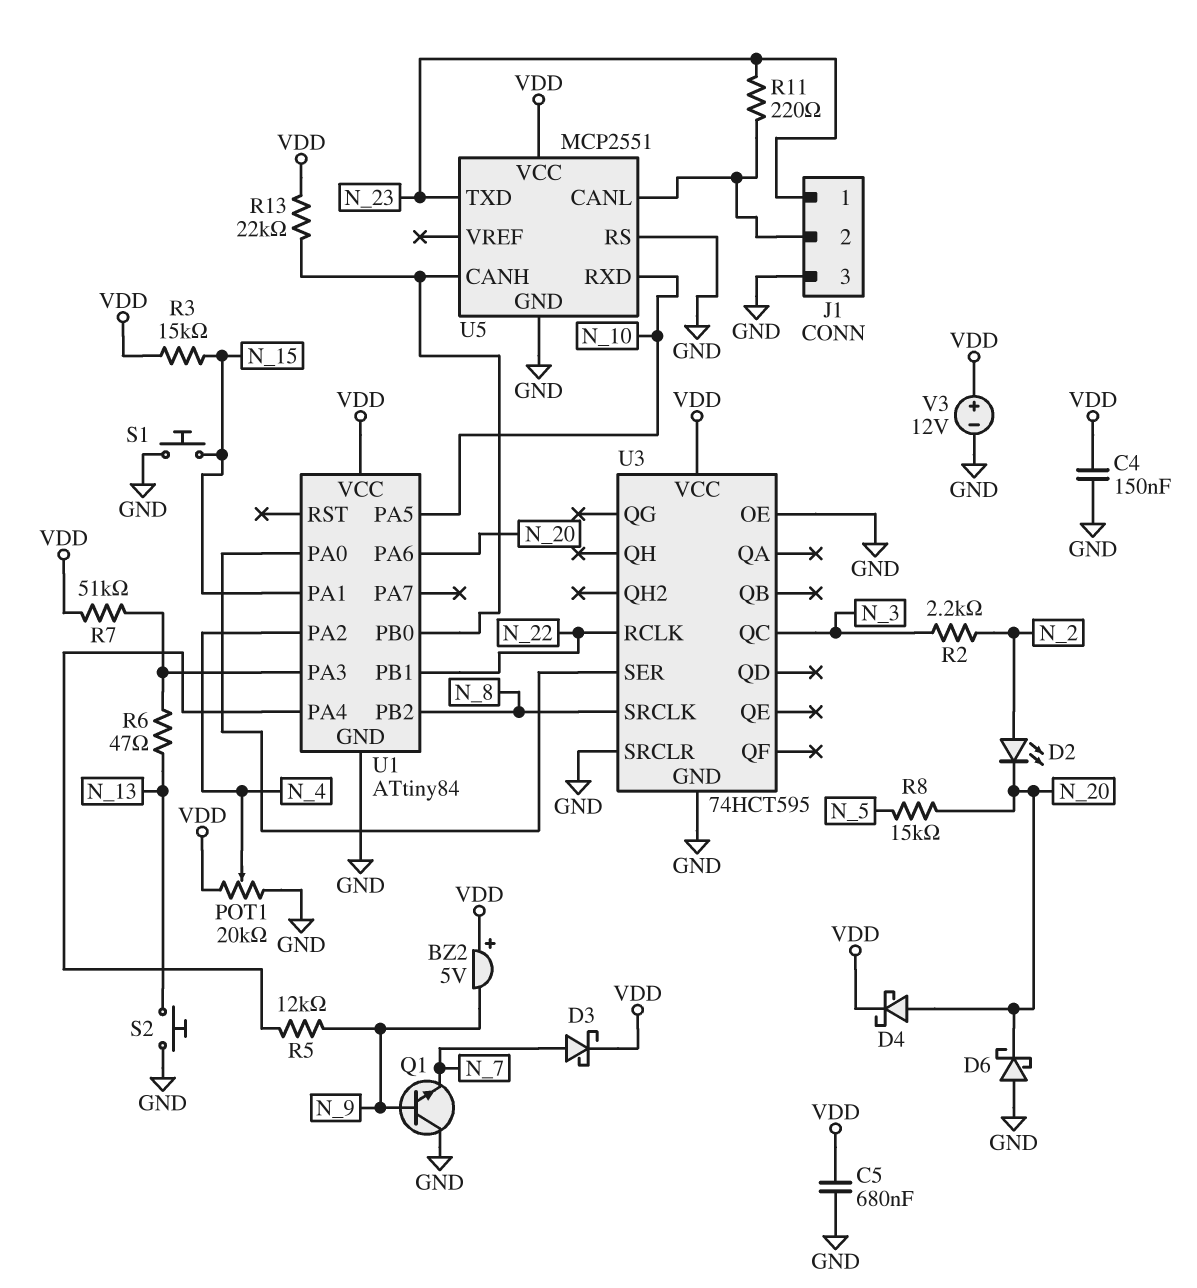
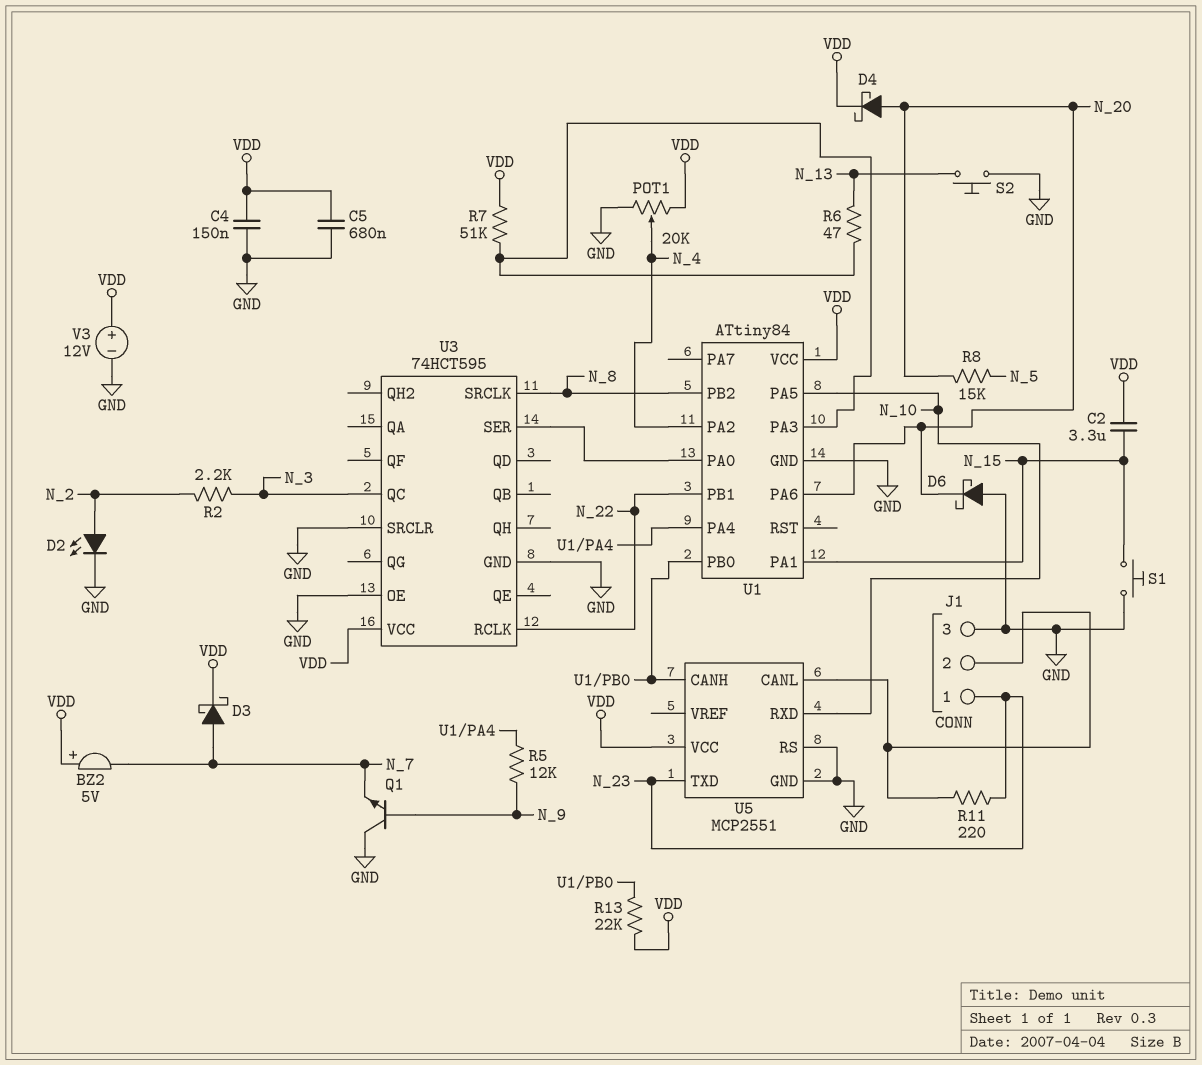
BZ2: buzzer 5V (plus VDD, minus N_9) -> buzzer 5V (plus VDD, minus N_7)
C2: none -> 3.3uF (N_15, VDD)
D2: LED (A N_2, K N_20) -> LED (A N_2, K GND)
R3: 15k (N_15, VDD) -> none

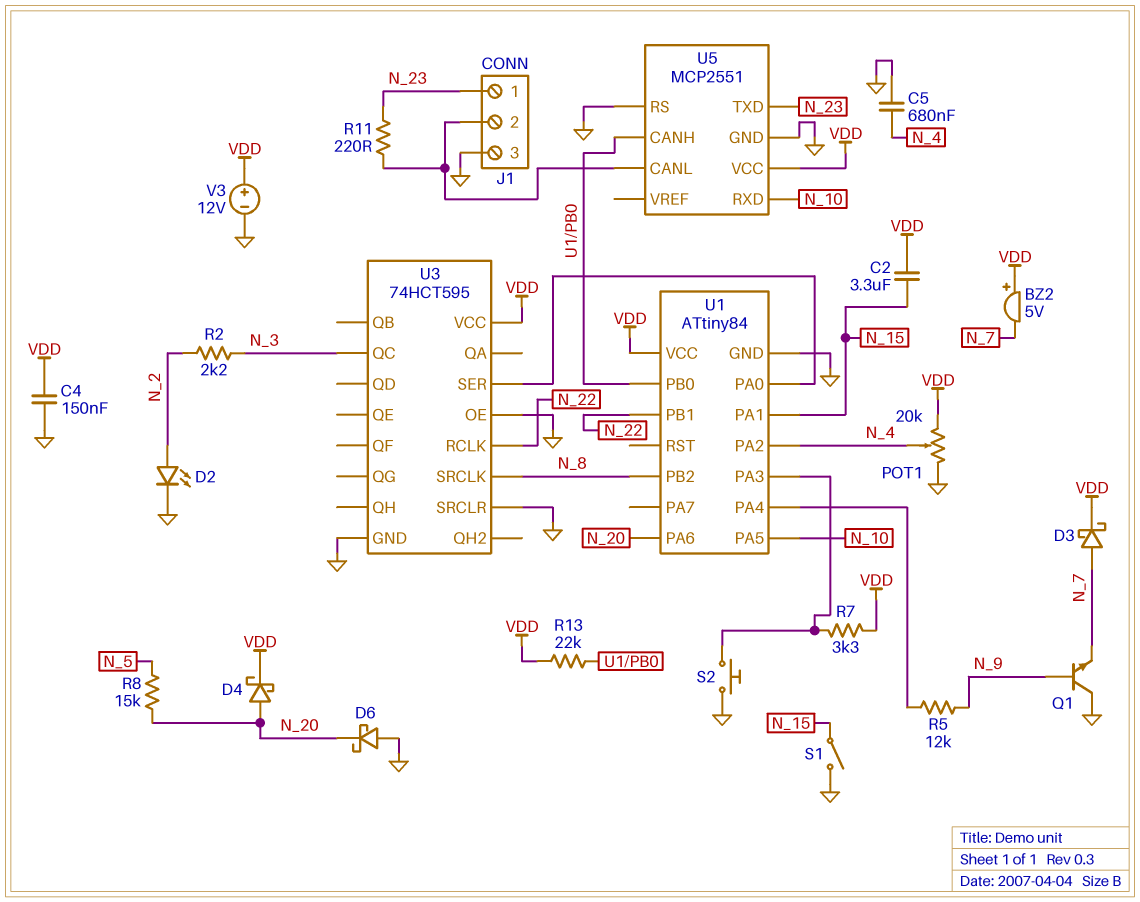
C5: 680nF (GND, VDD) -> 680nF (GND, N_4)
R6: 47 (N_13, U1/PA3) -> none
R7: 51k (U1/PA3, VDD) -> 3.3k (U1/PA3, VDD)
S1: button (GND, N_15) -> switch (GND, N_15)
S2: button (GND, N_13) -> button (GND, U1/PA3)

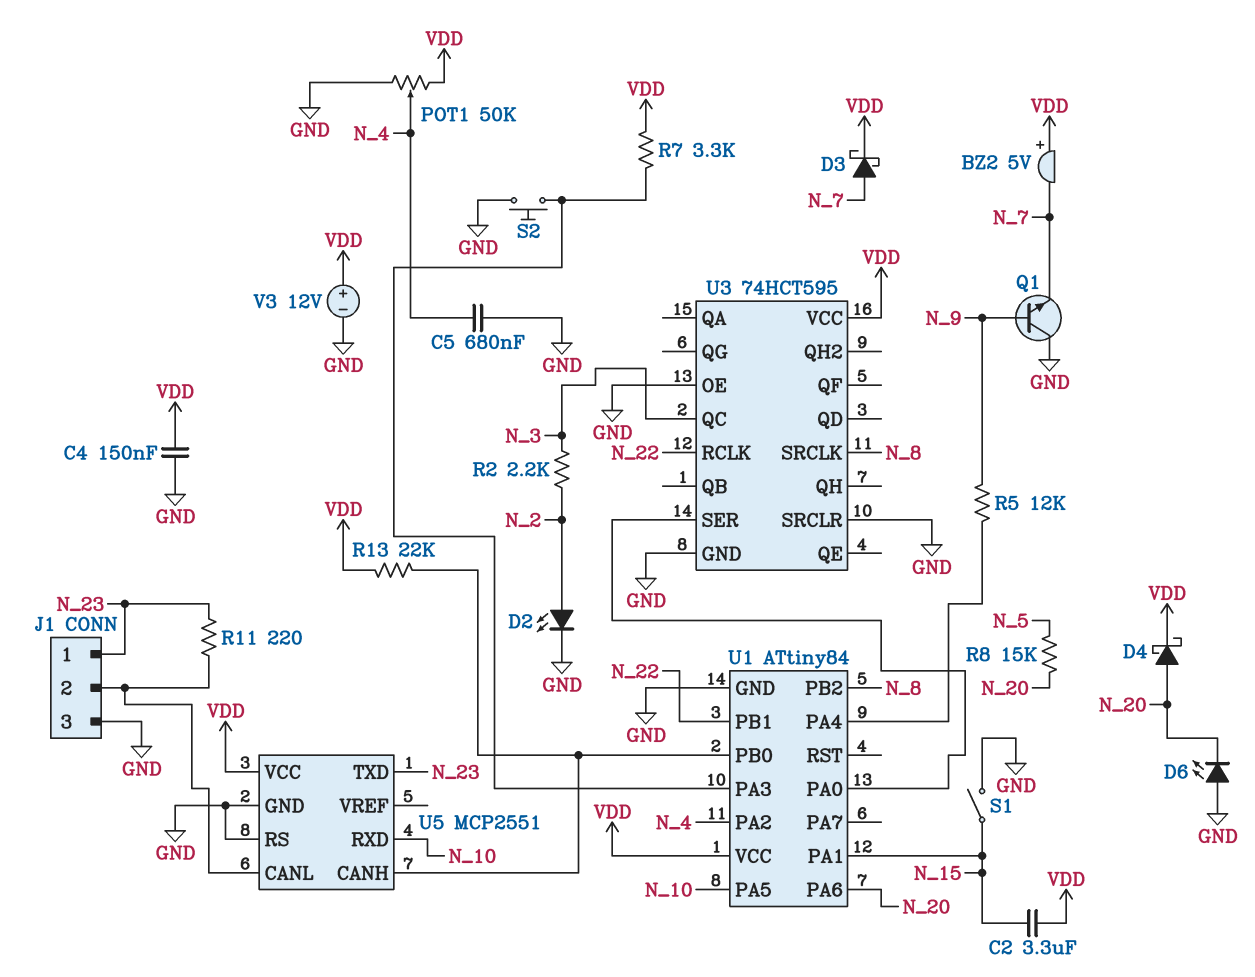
D6: schottky (A GND, K N_20) -> LED (A GND, K N_20)
POT1: 20k (GND, VDD, wiper N_4) -> 50k (GND, VDD, wiper N_4)

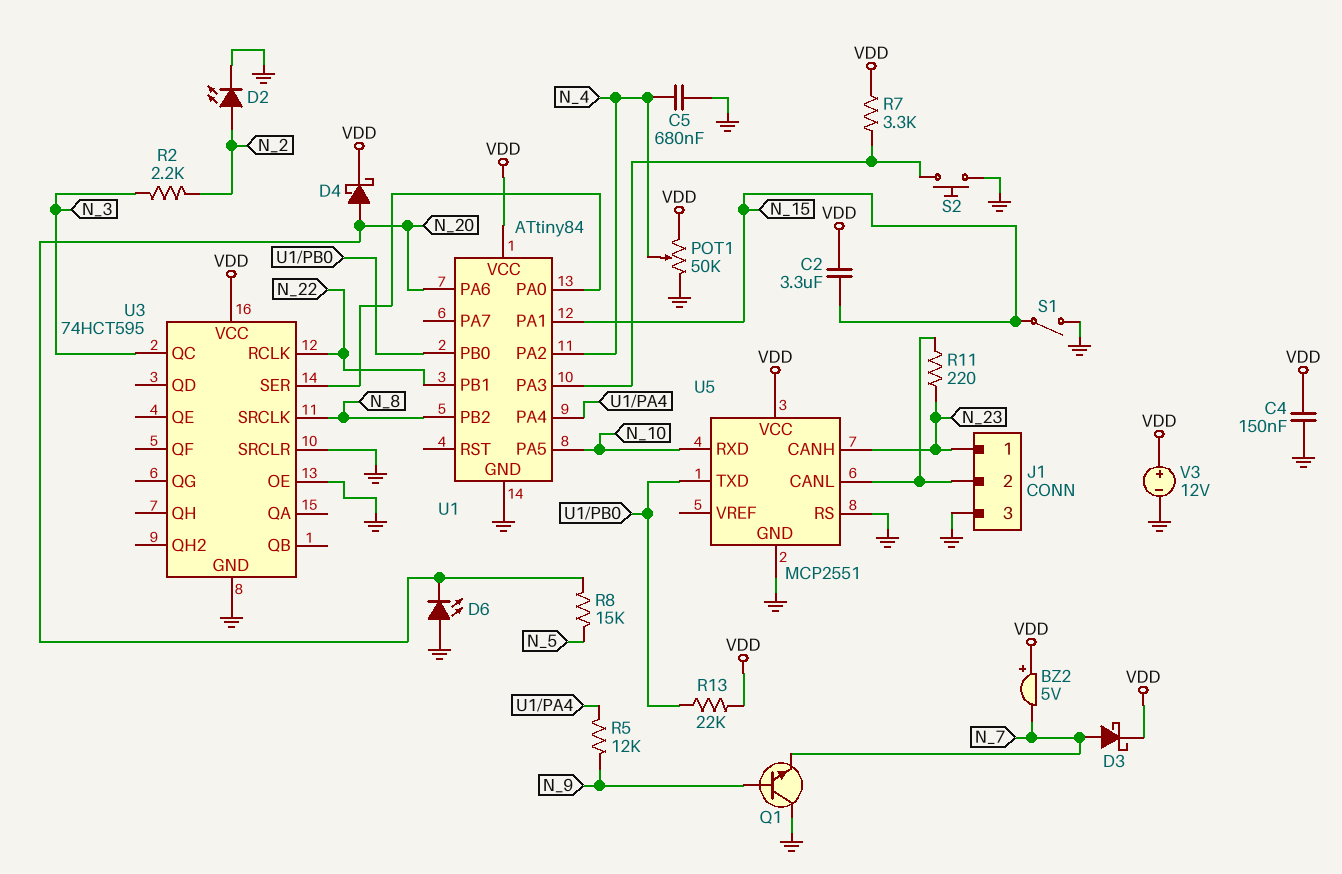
U5 pin CANH: U1/PB0 -> N_23
U5 pin TXD: N_23 -> U1/PB0

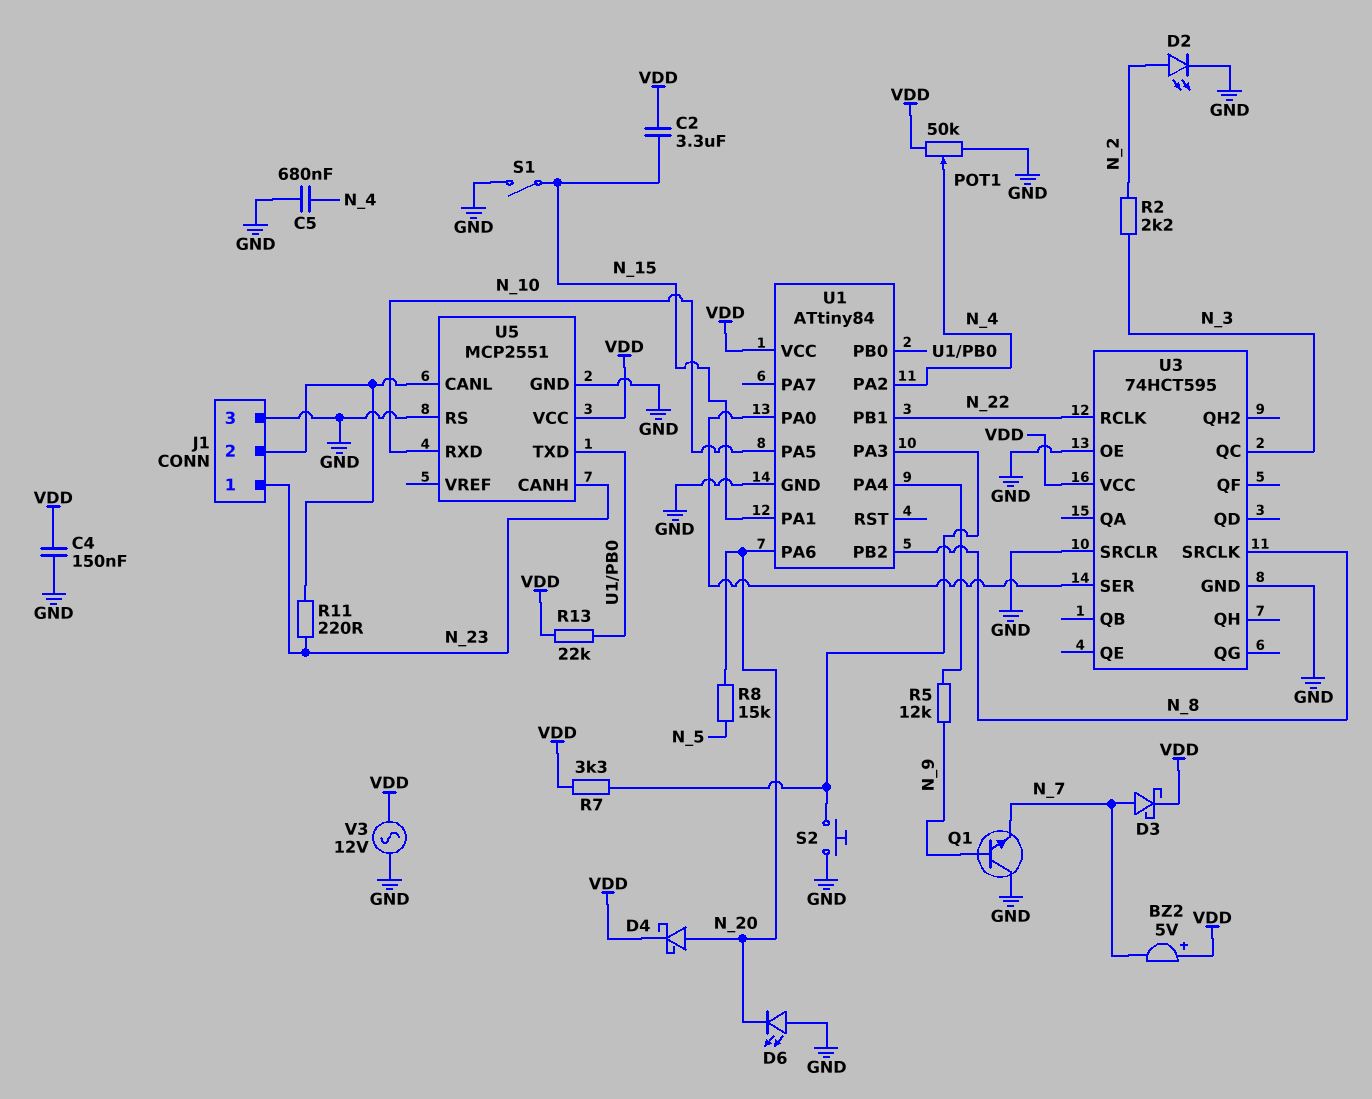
V3: 12V (plus VDD, minus GND) -> AC 12V (GND, VDD)

